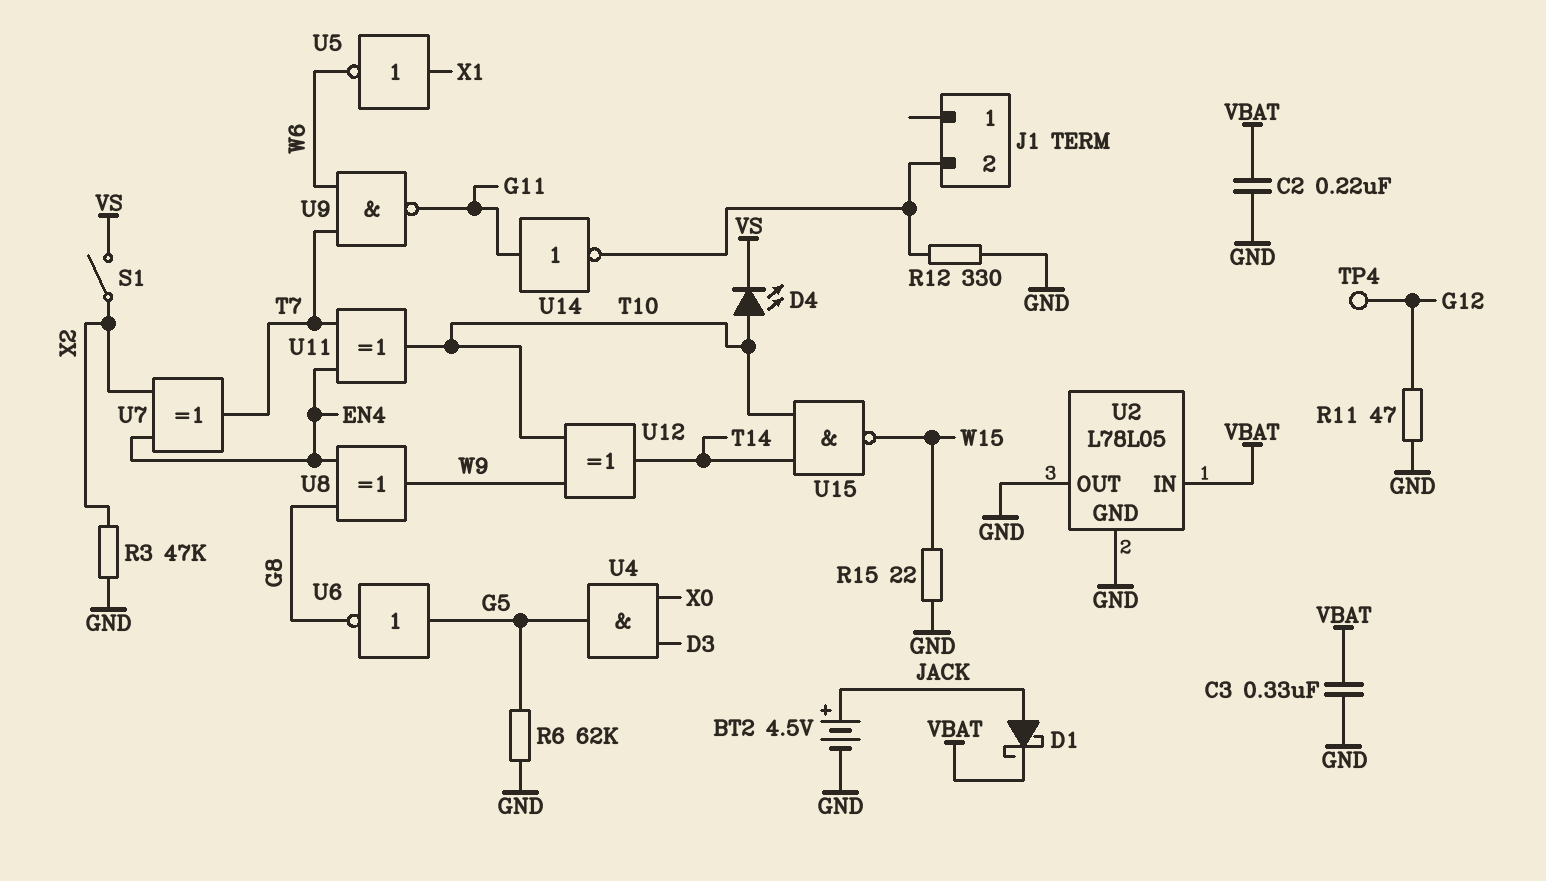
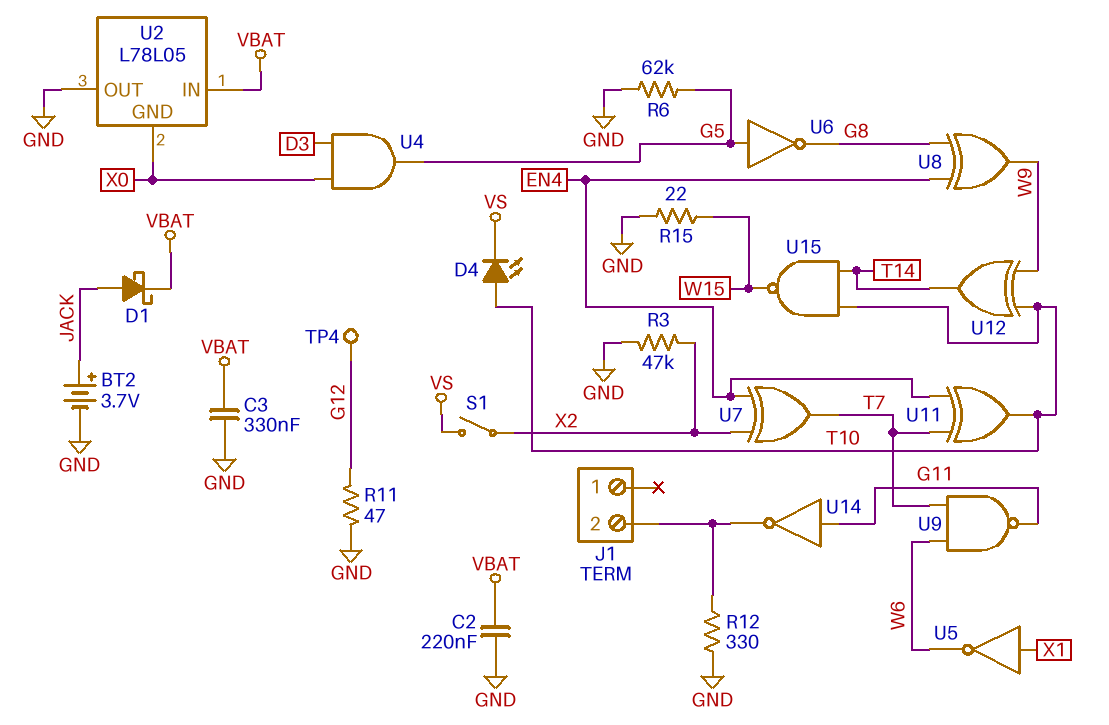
BT2: 4.5V (plus JACK, minus GND) -> 3.7V (plus JACK, minus GND)
U2 pin GND: GND -> X0

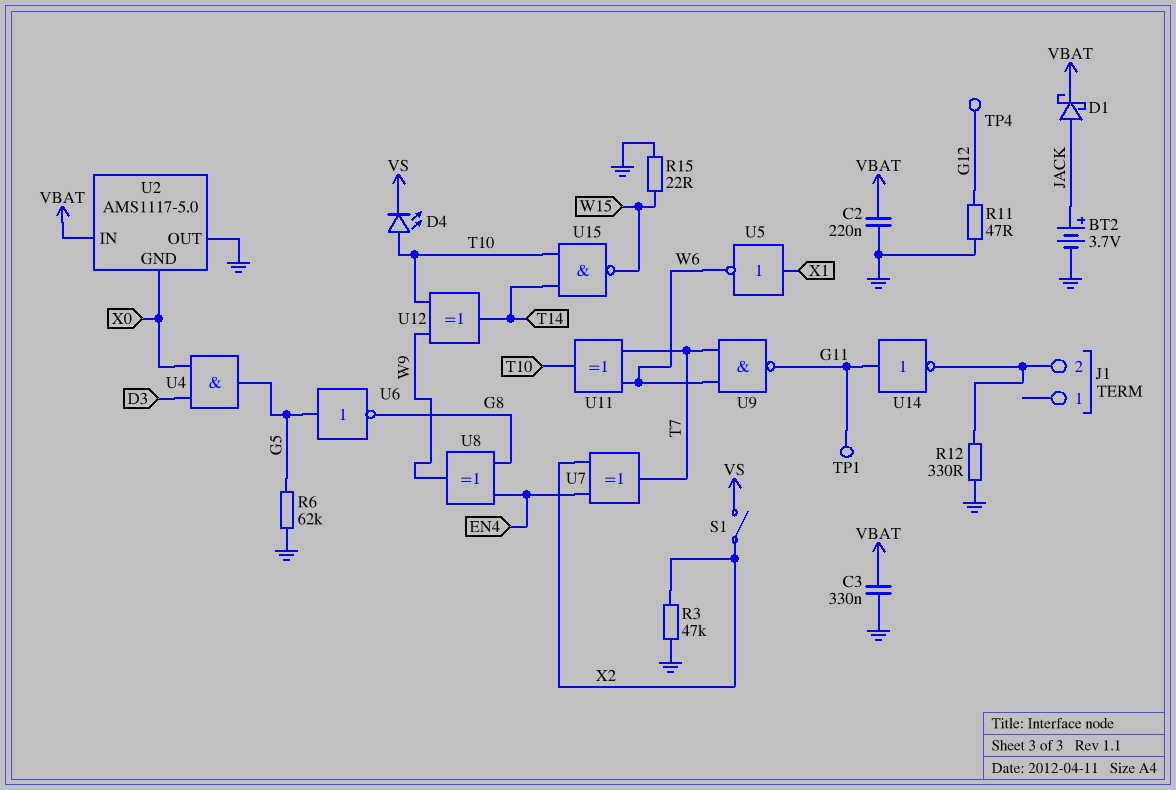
TP1: none -> test point (G11)
U2: L78L05 -> AMS1117-5.0
U11: XOR (in EN4, in T7, out T10) -> XOR (in T7, in W6, out T10)

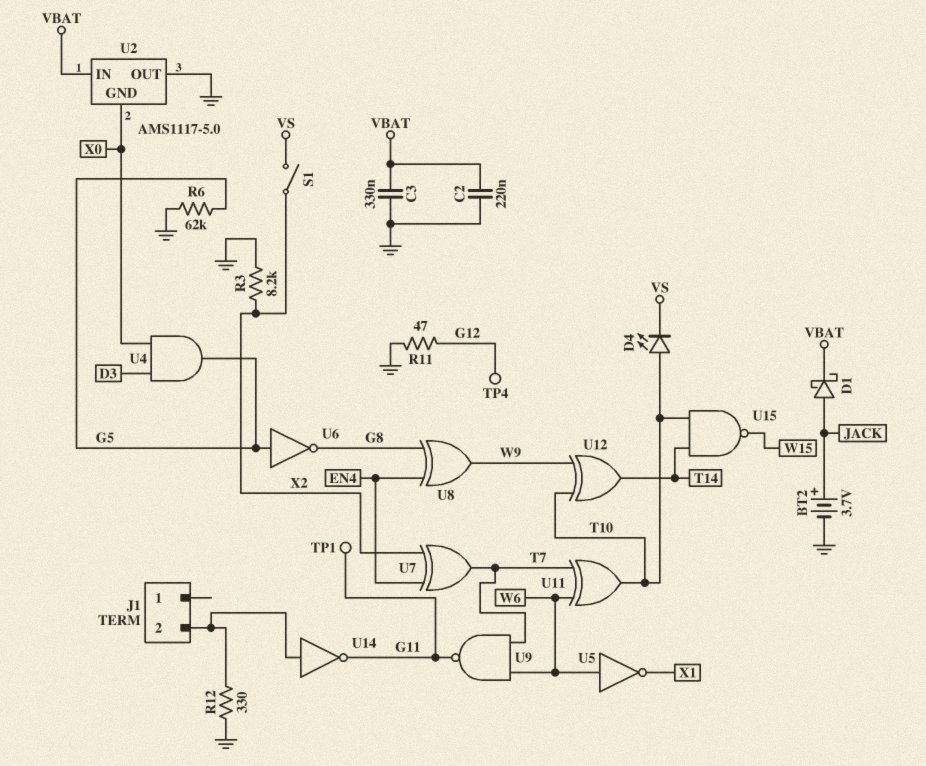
R3: 47k (GND, X2) -> 8.2k (GND, X2)
R15: 22 (GND, W15) -> none
U5: NOT (in X1, out W6) -> NOT (in W6, out X1)
U14: NOT (in G11, out J1/2) -> NOT (in J1/2, out G11)

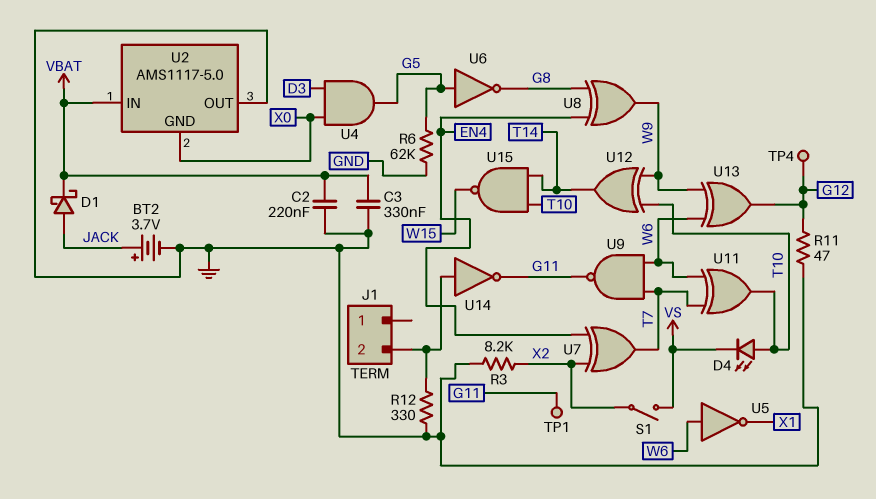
U13: none -> XOR (in W6, in W9, out G12)

